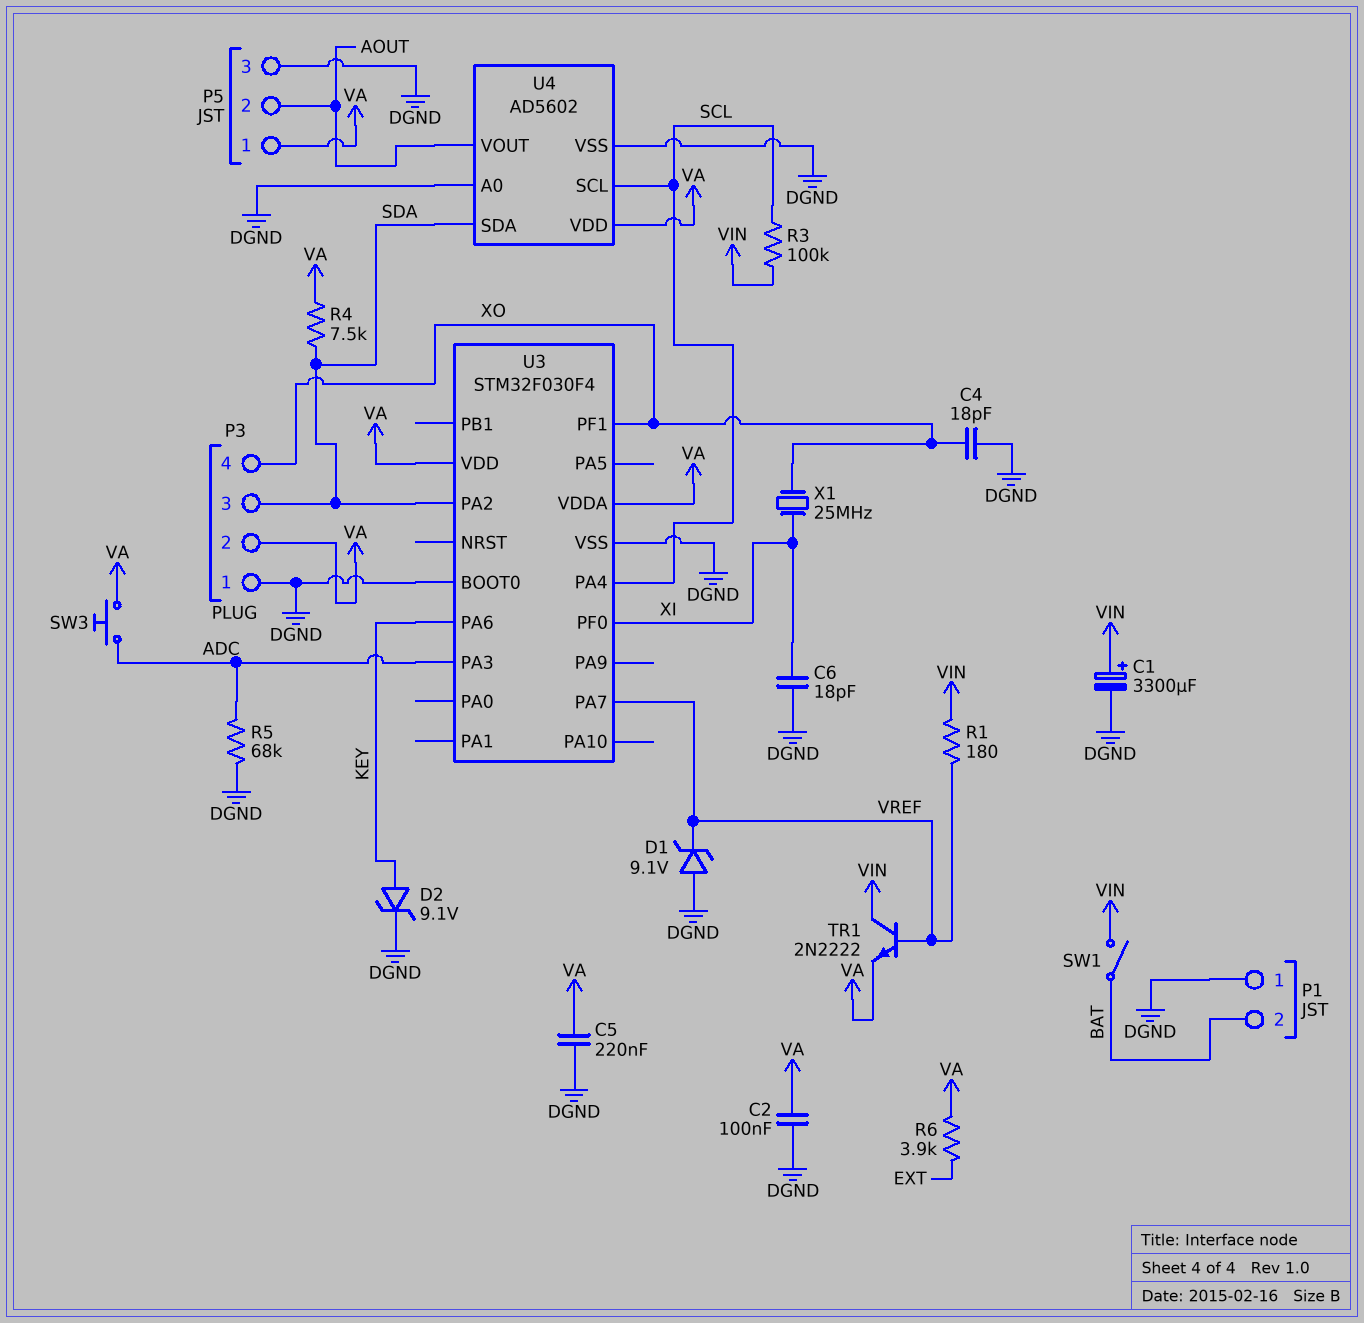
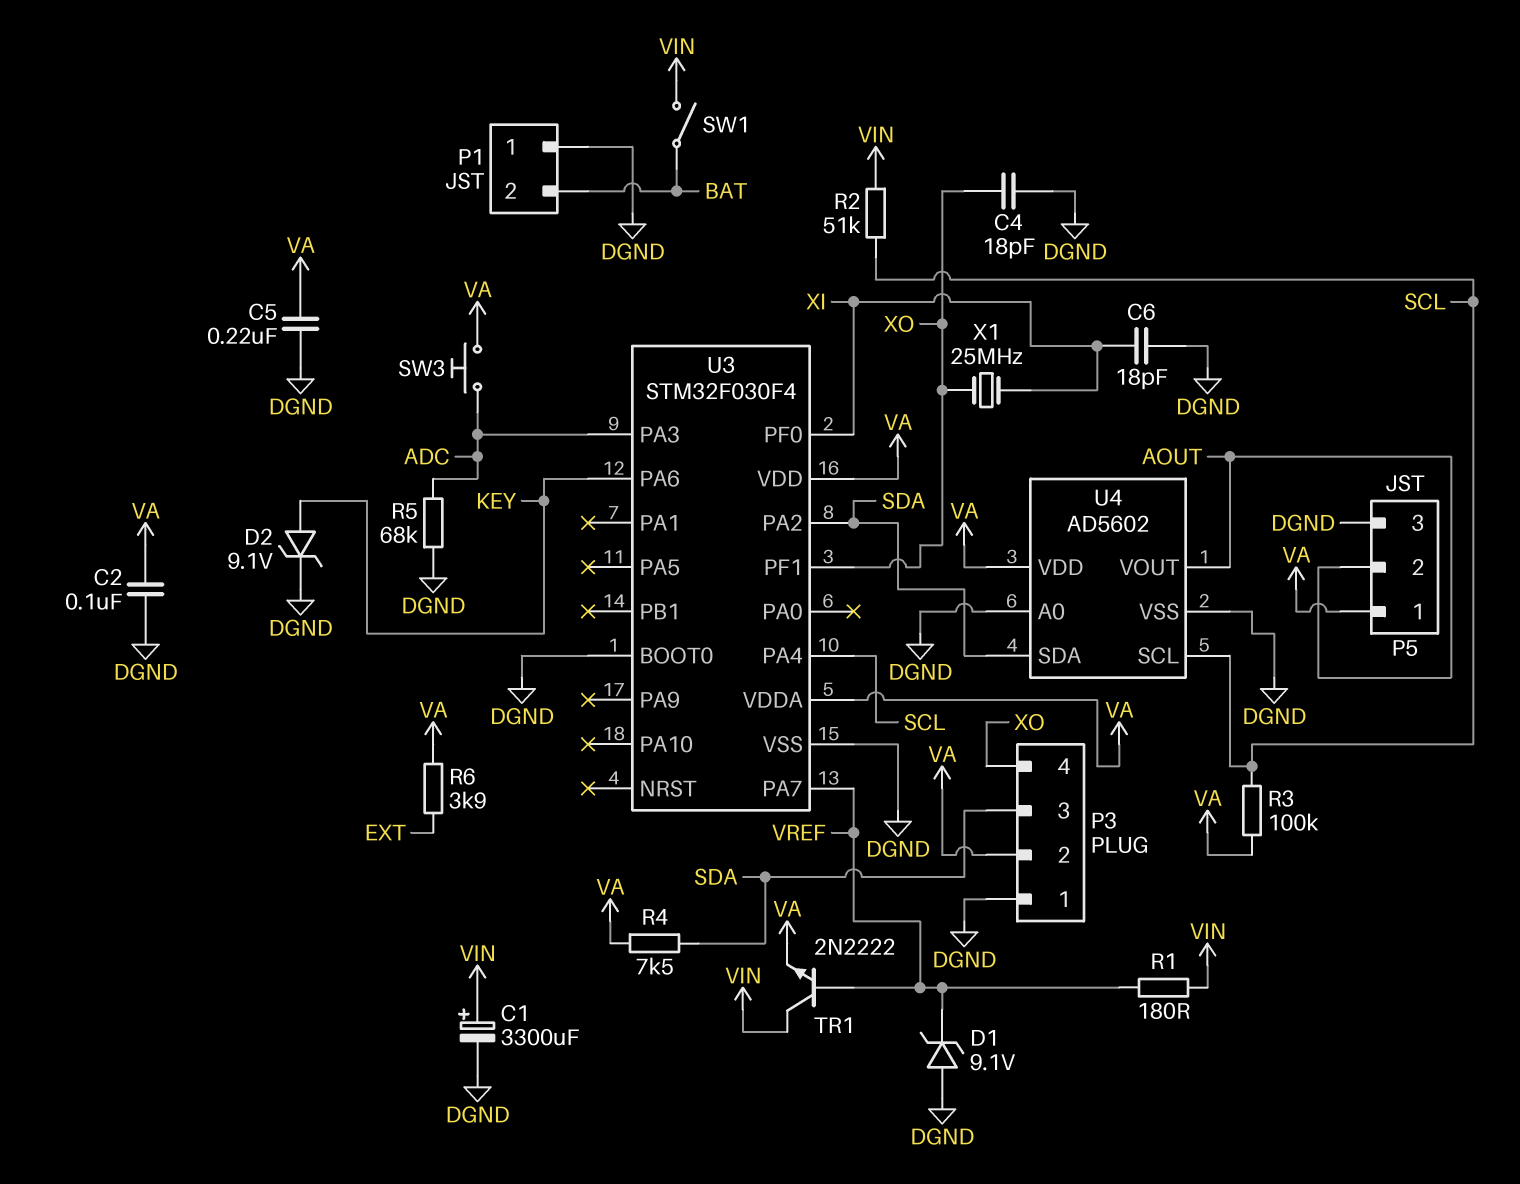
R2: none -> 51k (SCL, VIN)
R3: 100k (SCL, VIN) -> 100k (SCL, VA)

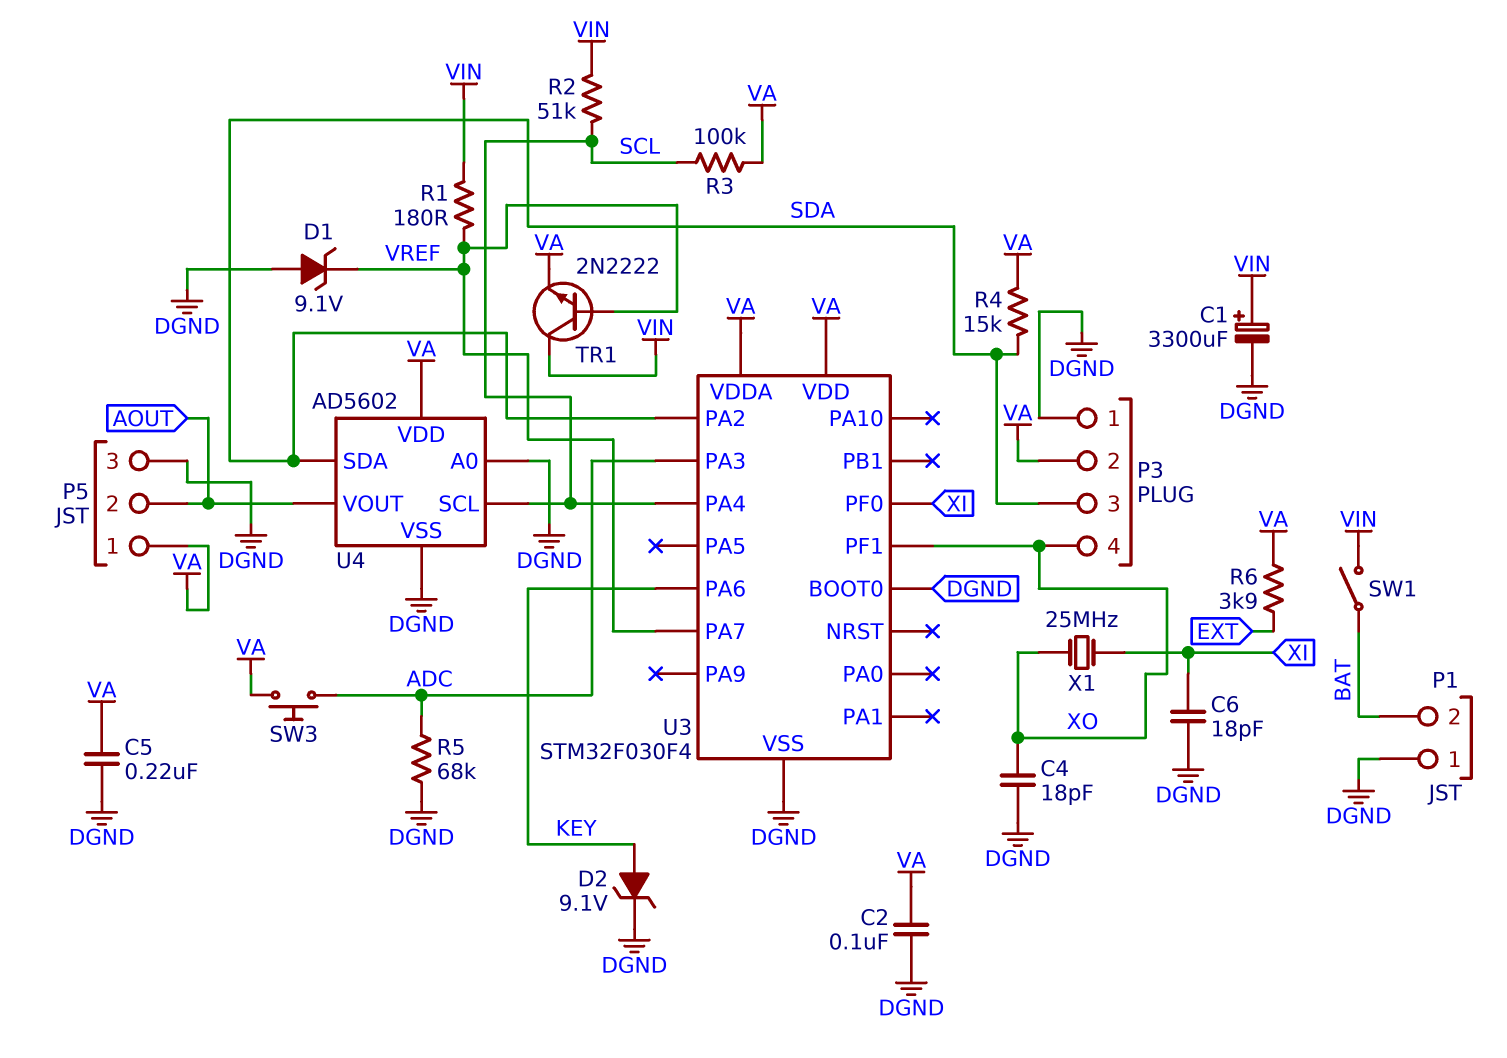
R4: 7.5k (SDA, VA) -> 15k (SDA, VA)

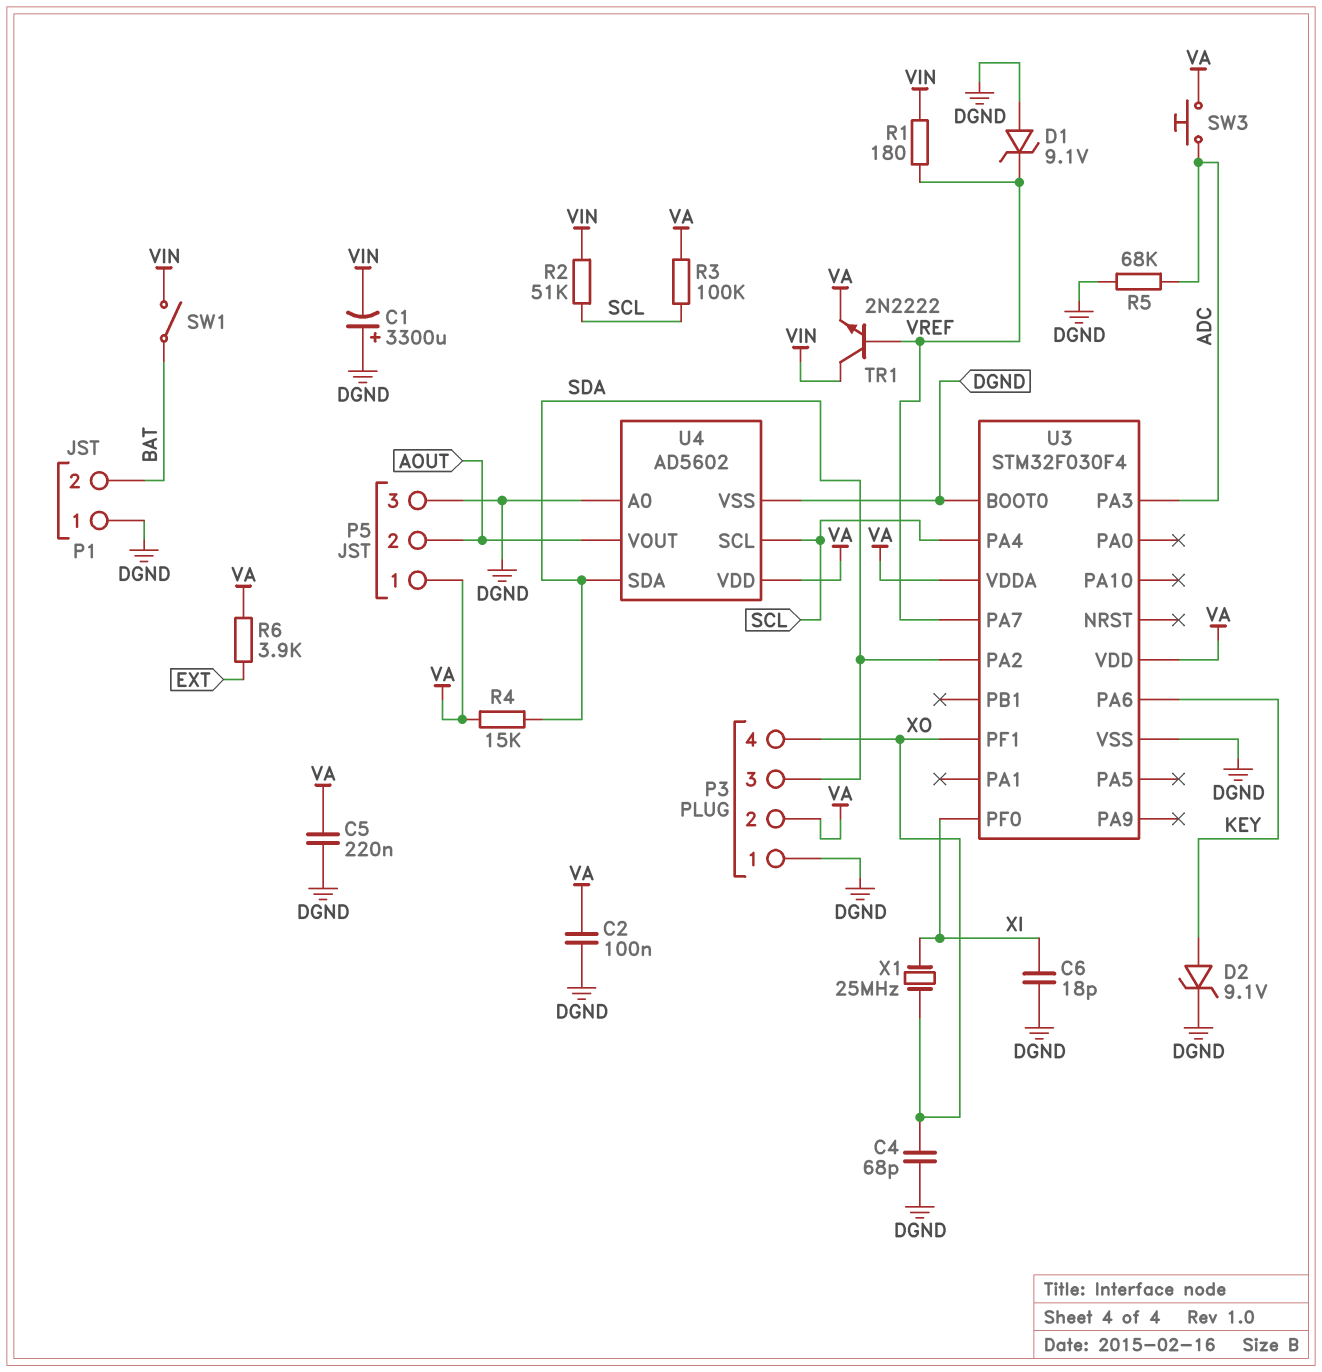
C1: 3300uF (plus VIN, minus DGND) -> 3300uF (plus DGND, minus VIN)
C4: 18pF (DGND, XO) -> 68pF (DGND, XO)

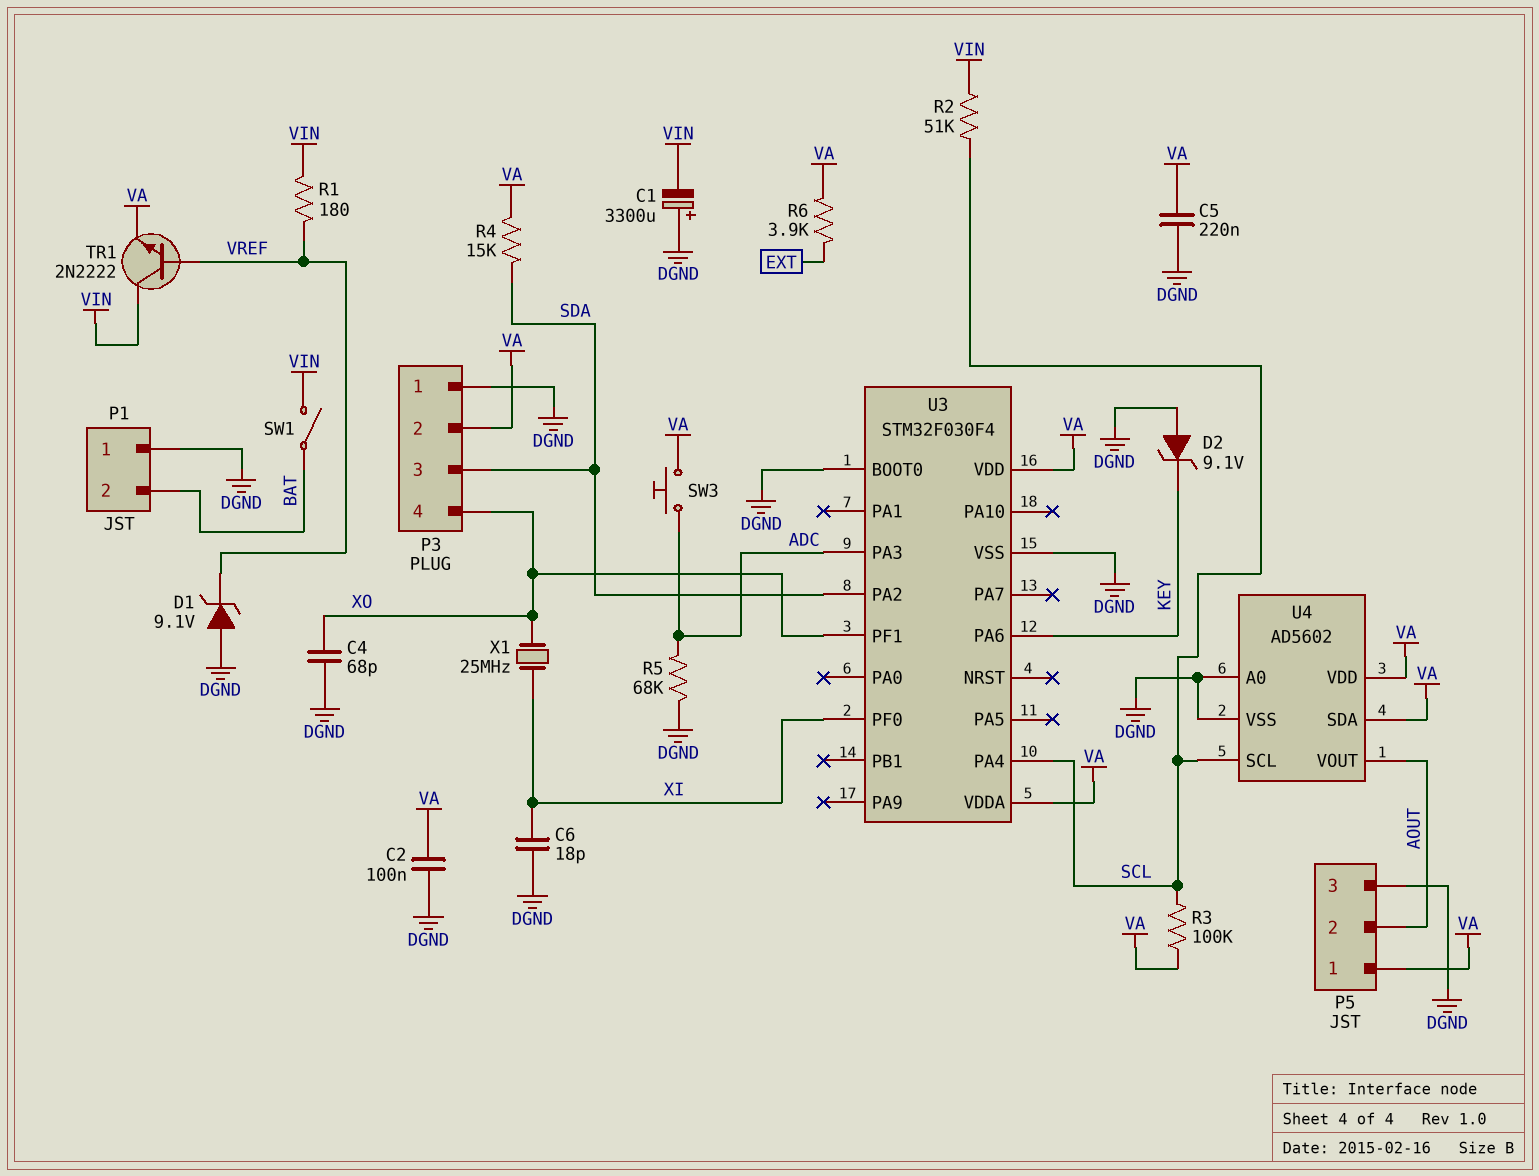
D2: zener 9.1V (A KEY, K DGND) -> zener 9.1V (A DGND, K KEY)
U3 pin PA7: VREF -> none
U4 pin SDA: SDA -> VA

